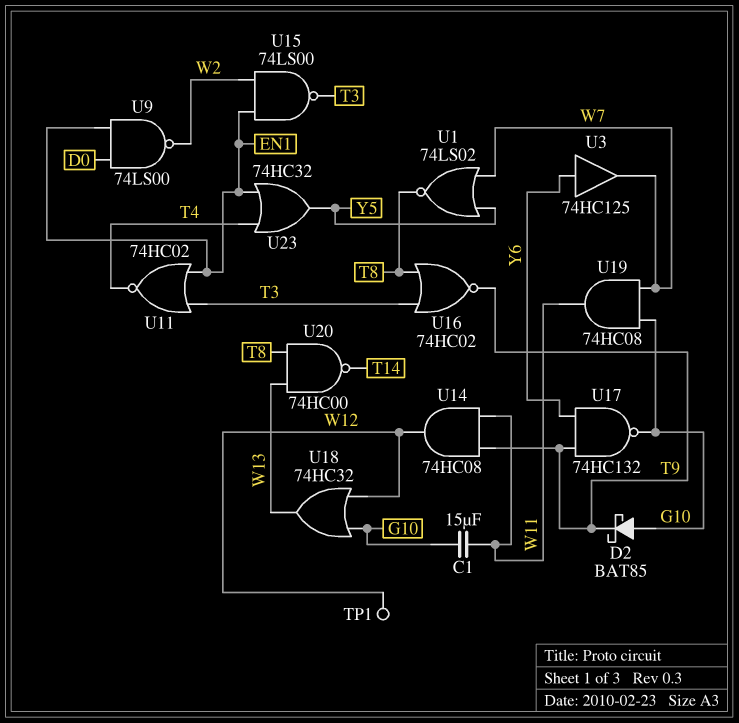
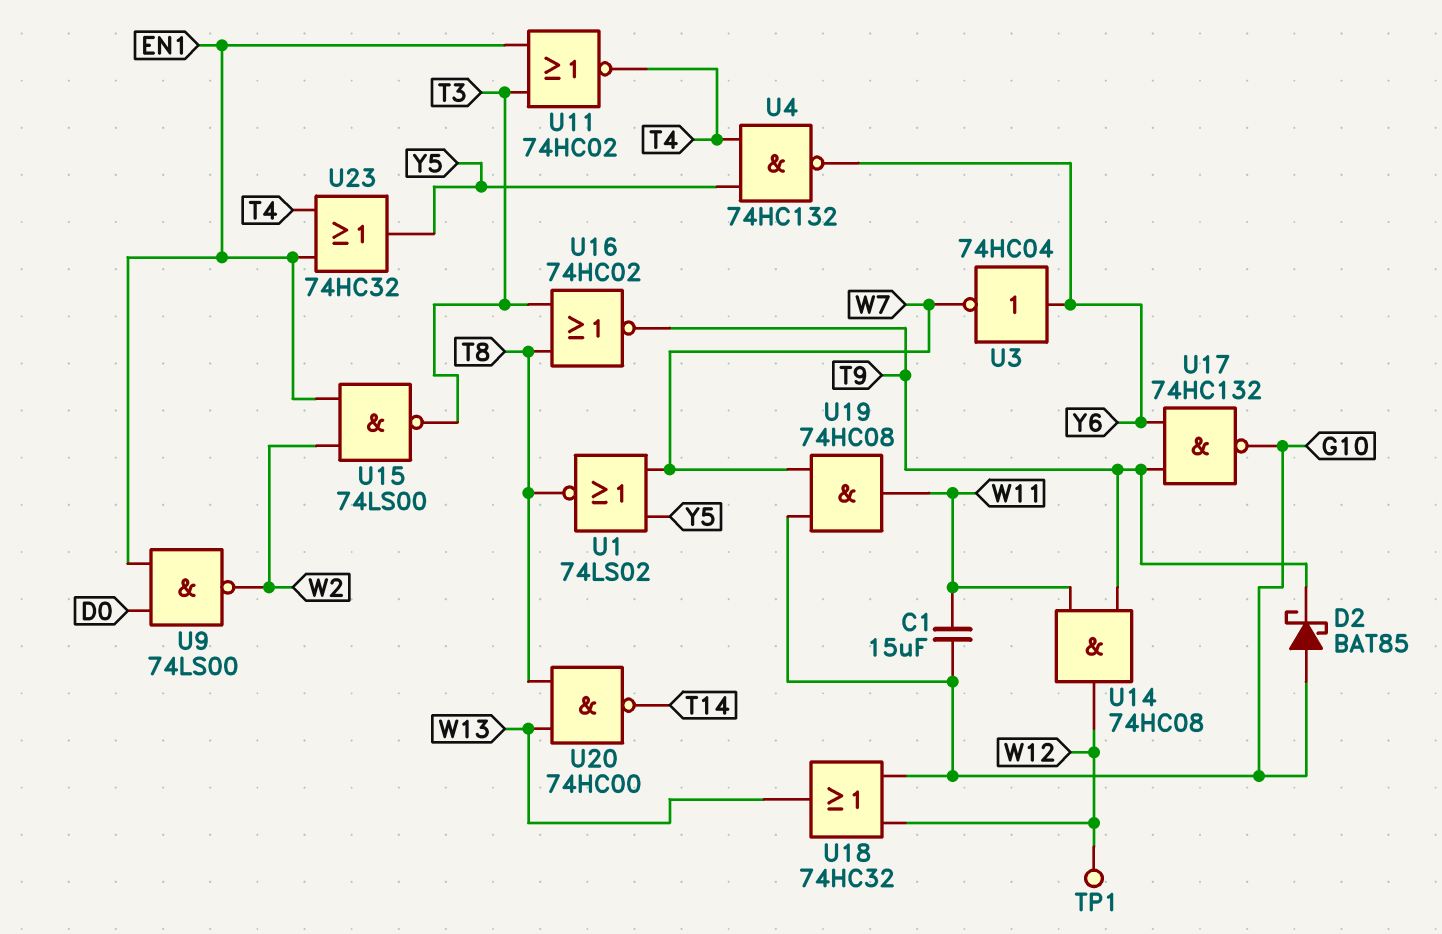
U3: buffer 74HC125 (in Y6, out W7) -> NOT 74HC04 (in Y6, out W7)
U4: none -> NAND 74HC132 (in T4, in Y5, out Y6)

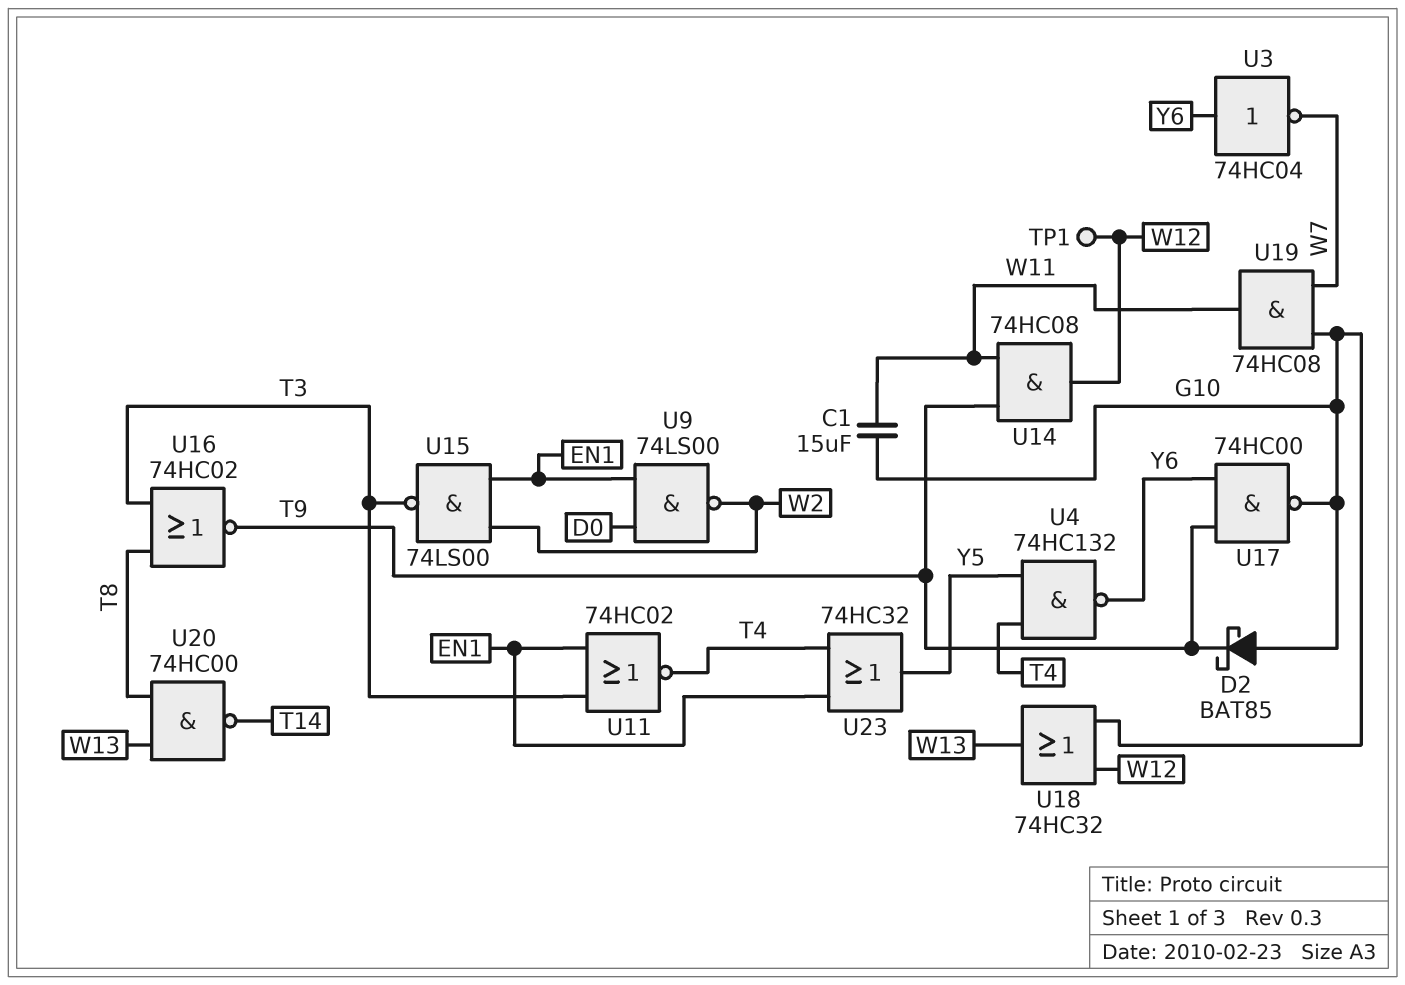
U1: NOR 74LS02 (in W7, in Y5, out T8) -> none
U17: NAND 74HC132 (in T9, in Y6, out G10) -> NAND 74HC00 (in T9, in Y6, out G10)

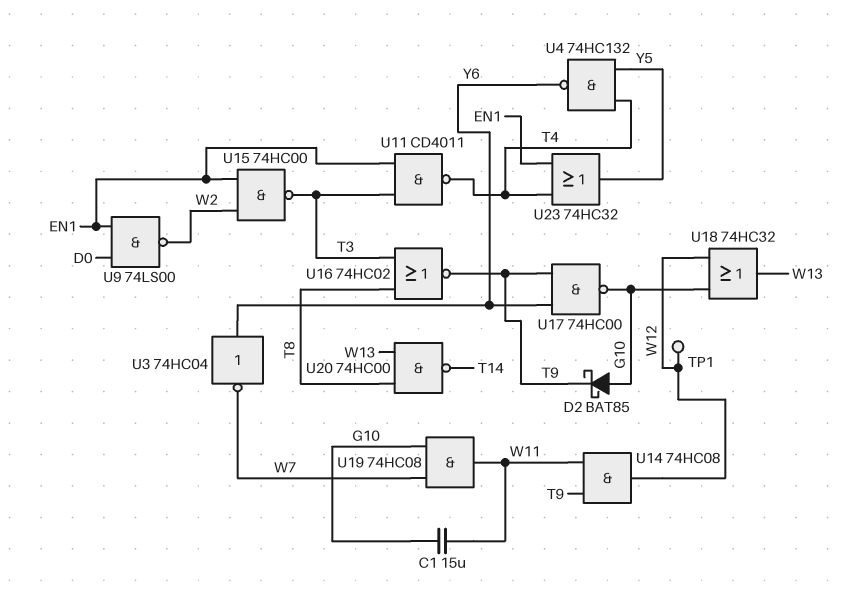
U11: NOR 74HC02 (in EN1, in T3, out T4) -> NAND CD4011 (in EN1, in T3, out T4)
U15: NAND 74LS00 (in EN1, in W2, out T3) -> NAND 74HC00 (in EN1, in W2, out T3)

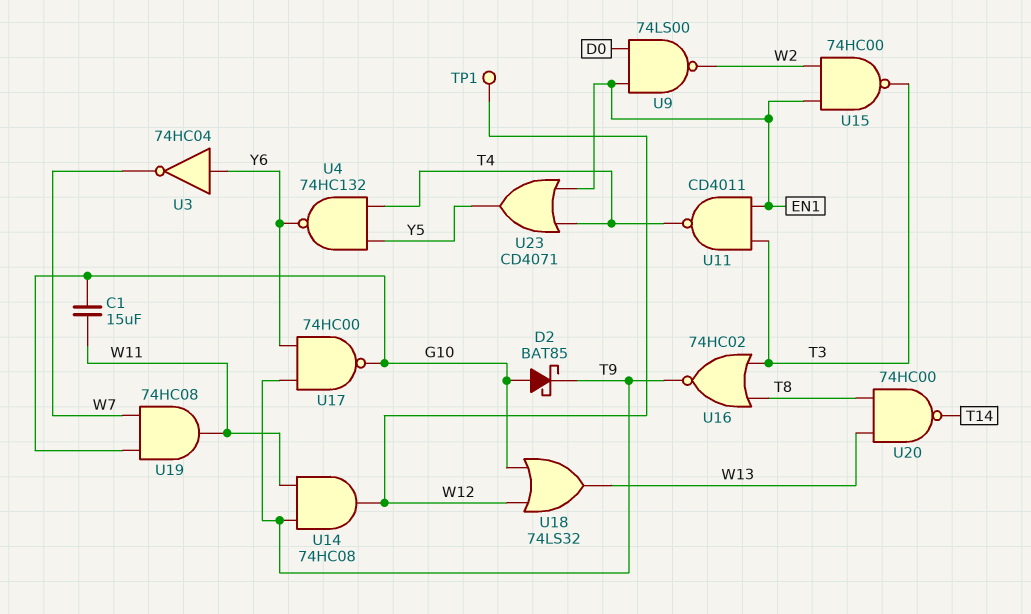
U18: OR 74HC32 (in G10, in W12, out W13) -> OR 74LS32 (in G10, in W12, out W13)
U23: OR 74HC32 (in EN1, in T4, out Y5) -> OR CD4071 (in EN1, in T4, out Y5)

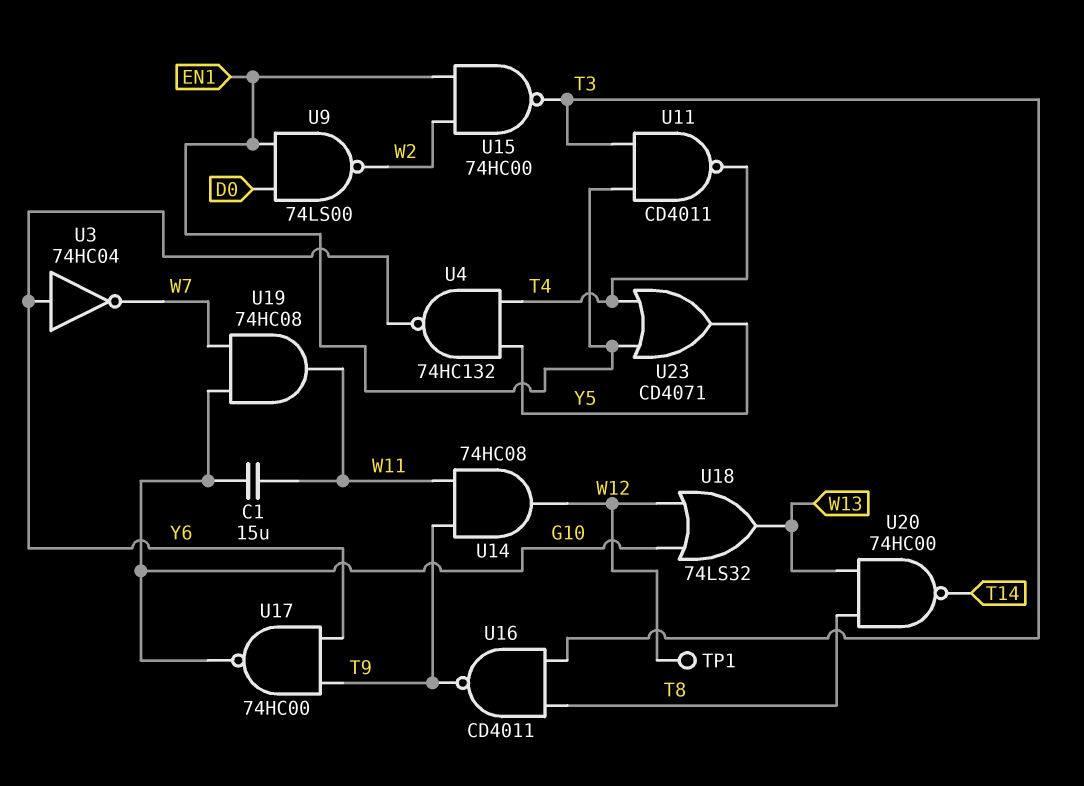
D2: schottky BAT85 (A G10, K T9) -> none
U16: NOR 74HC02 (in T3, in T8, out T9) -> NAND CD4011 (in T3, in T8, out T9)

